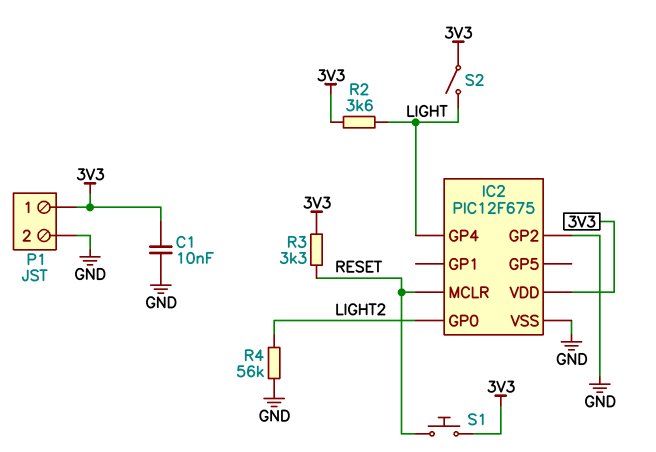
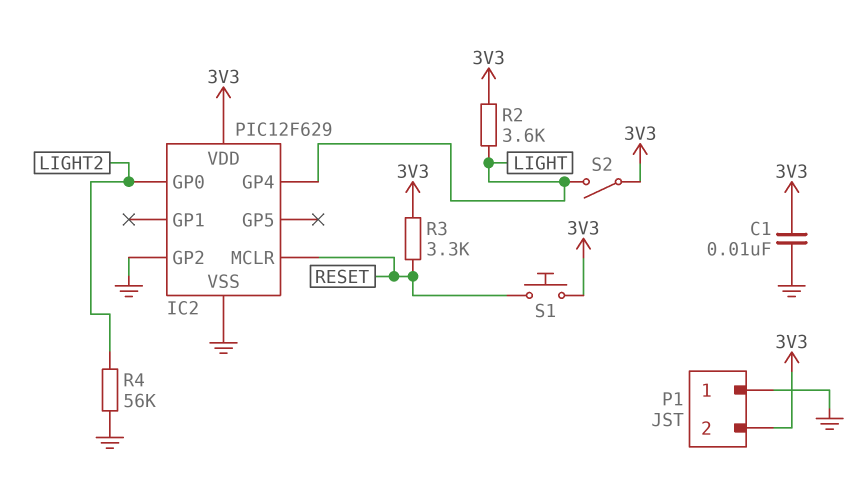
IC2: PIC12F675 -> PIC12F629
P1 pin 1: 3V3 -> GND
P1 pin 2: GND -> 3V3

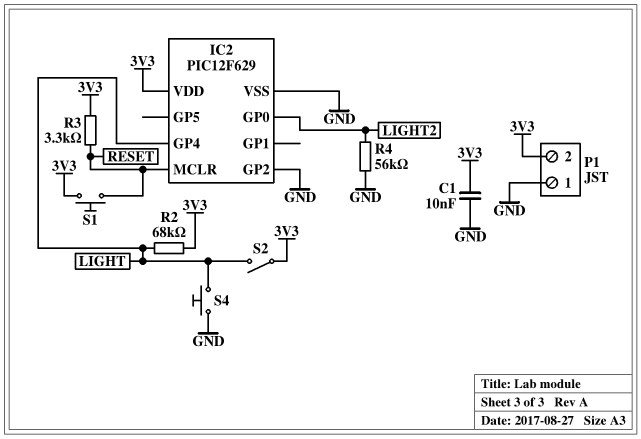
R2: 3.6k (3V3, LIGHT) -> 68k (3V3, LIGHT)
S4: none -> button (GND, LIGHT)

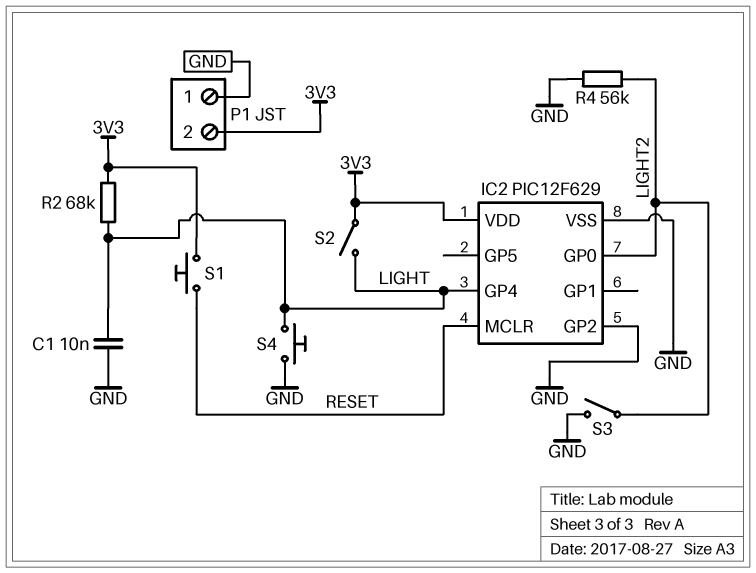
C1: 10nF (3V3, GND) -> 10nF (GND, LIGHT)
R3: 3.3k (3V3, RESET) -> none
S3: none -> switch (GND, LIGHT2)

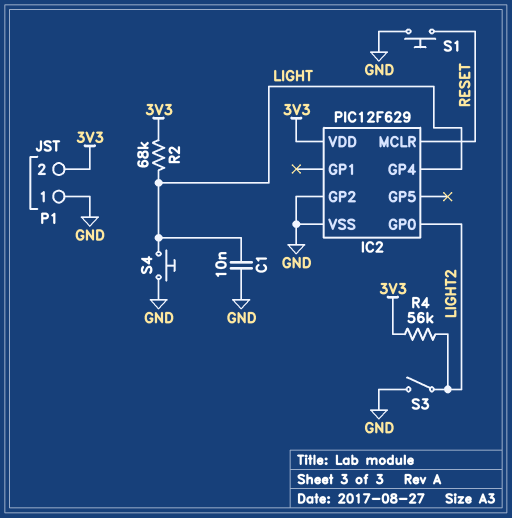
R4: 56k (GND, LIGHT2) -> 56k (3V3, LIGHT2)
S1: button (3V3, RESET) -> button (GND, RESET)
S2: switch (3V3, LIGHT) -> none

